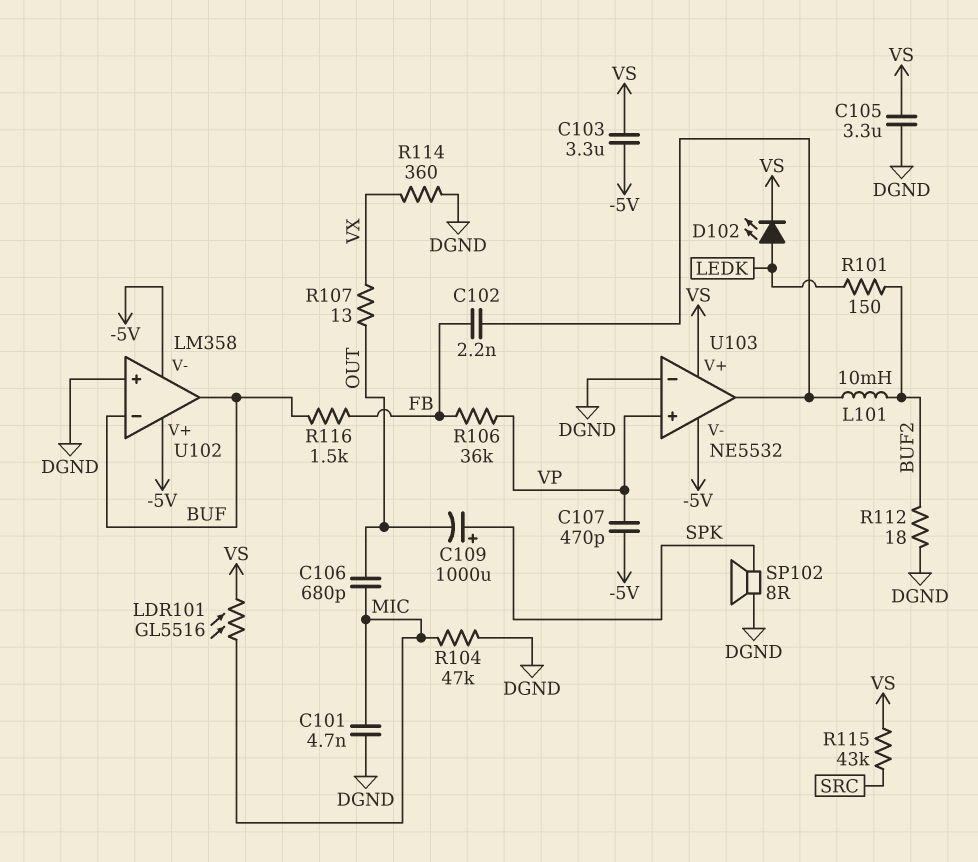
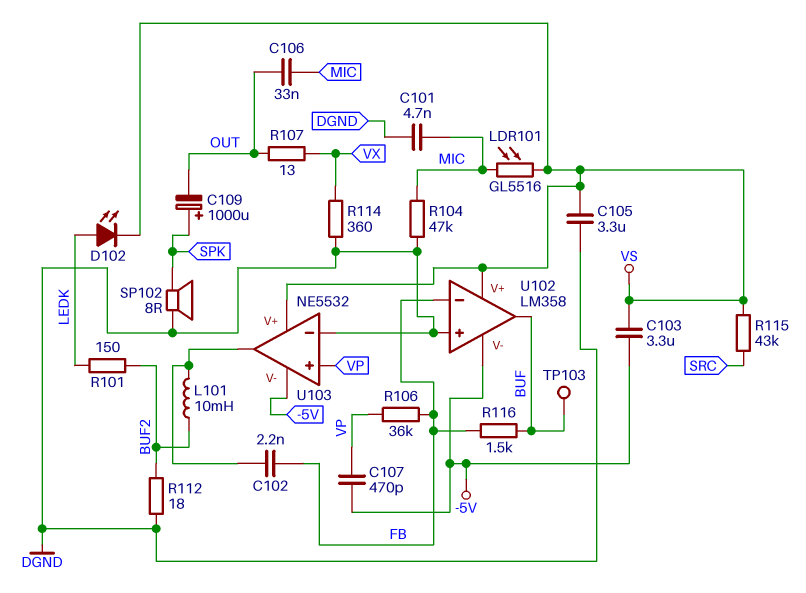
C106: 680pF (MIC, OUT) -> 33nF (MIC, OUT)
TP103: none -> test point (BUF)
U102 pin V+: -5V -> VS
U102 pin in-: BUF -> FB

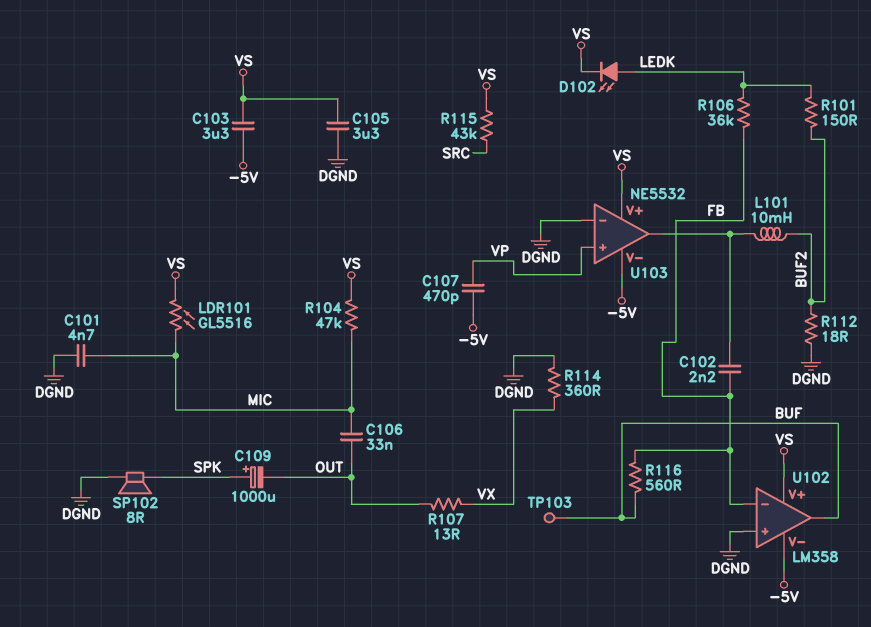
R104: 47k (DGND, MIC) -> 47k (MIC, VS)
R106: 36k (FB, VP) -> 36k (FB, LEDK)
R116: 1.5k (BUF, FB) -> 560 (BUF, FB)

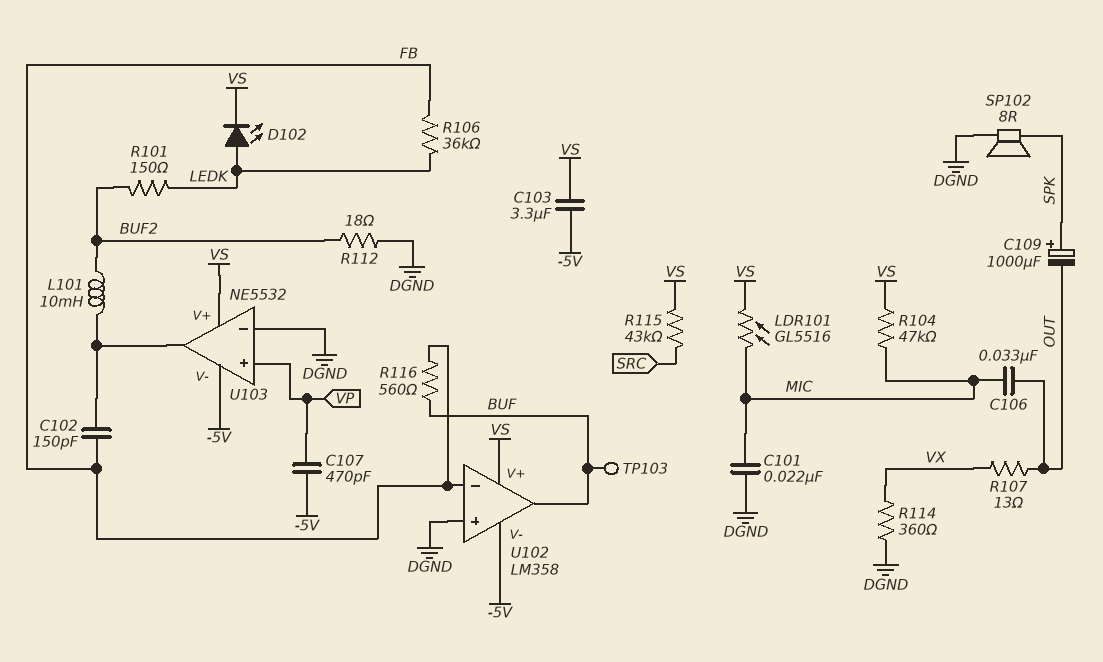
C101: 4.7nF (DGND, MIC) -> 22nF (DGND, MIC)
C102: 2.2nF (FB, U103/out) -> 150pF (FB, U103/out)
C105: 3.3uF (DGND, VS) -> none

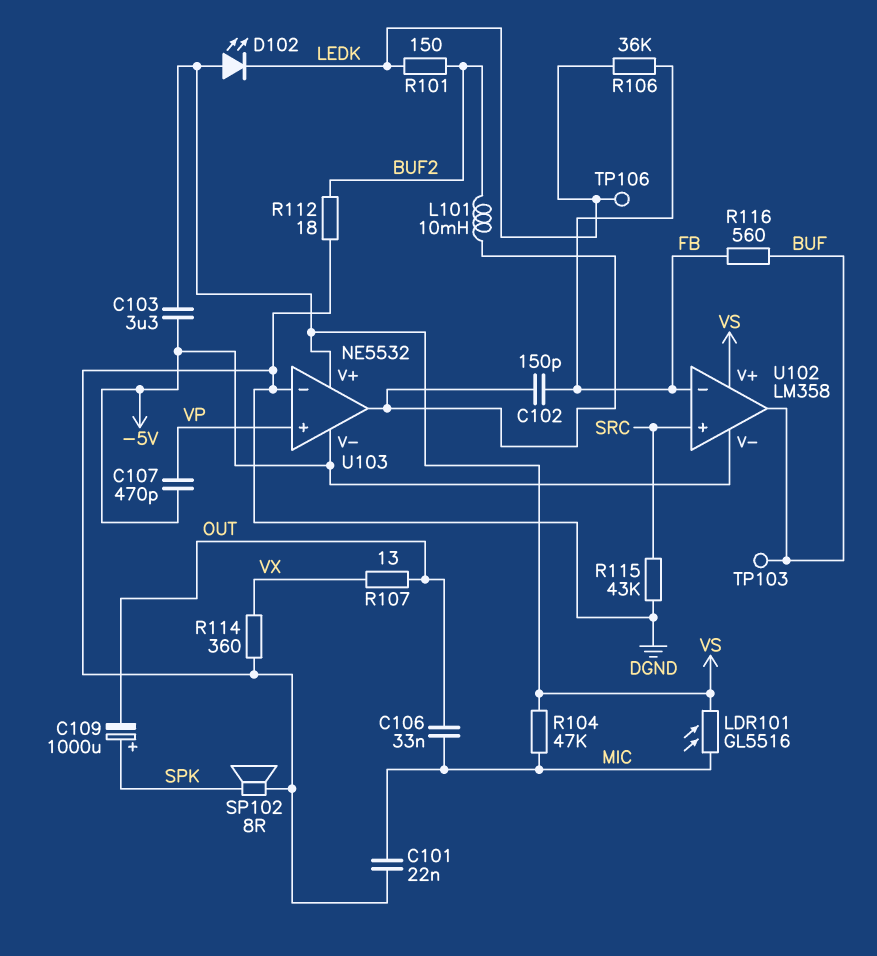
D102: LED (A LEDK, K VS) -> LED (A VS, K LEDK)
R115: 43k (SRC, VS) -> 43k (DGND, SRC)
TP106: none -> test point (LEDK)
U102 pin in+: DGND -> SRC

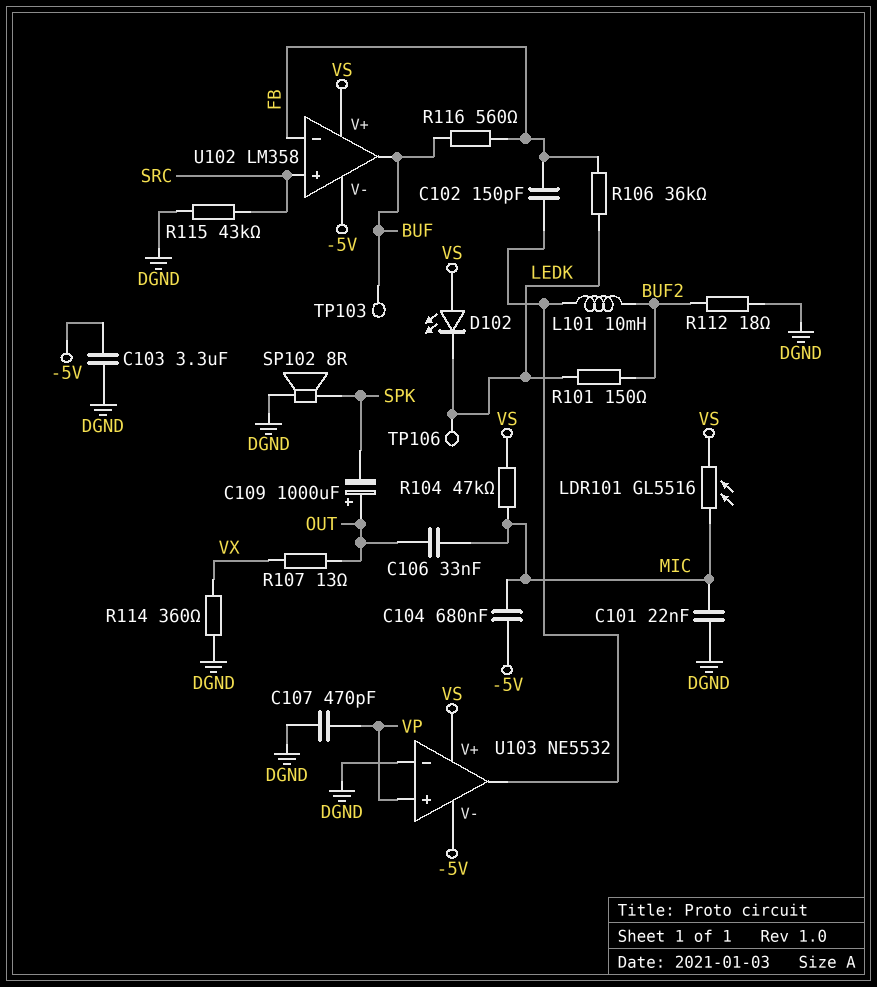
C103: 3.3uF (-5V, VS) -> 3.3uF (-5V, DGND)
C104: none -> 680nF (-5V, MIC)
C107: 470pF (-5V, VP) -> 470pF (DGND, VP)
C109: 1000uF (plus SPK, minus OUT) -> 1000uF (plus OUT, minus SPK)

